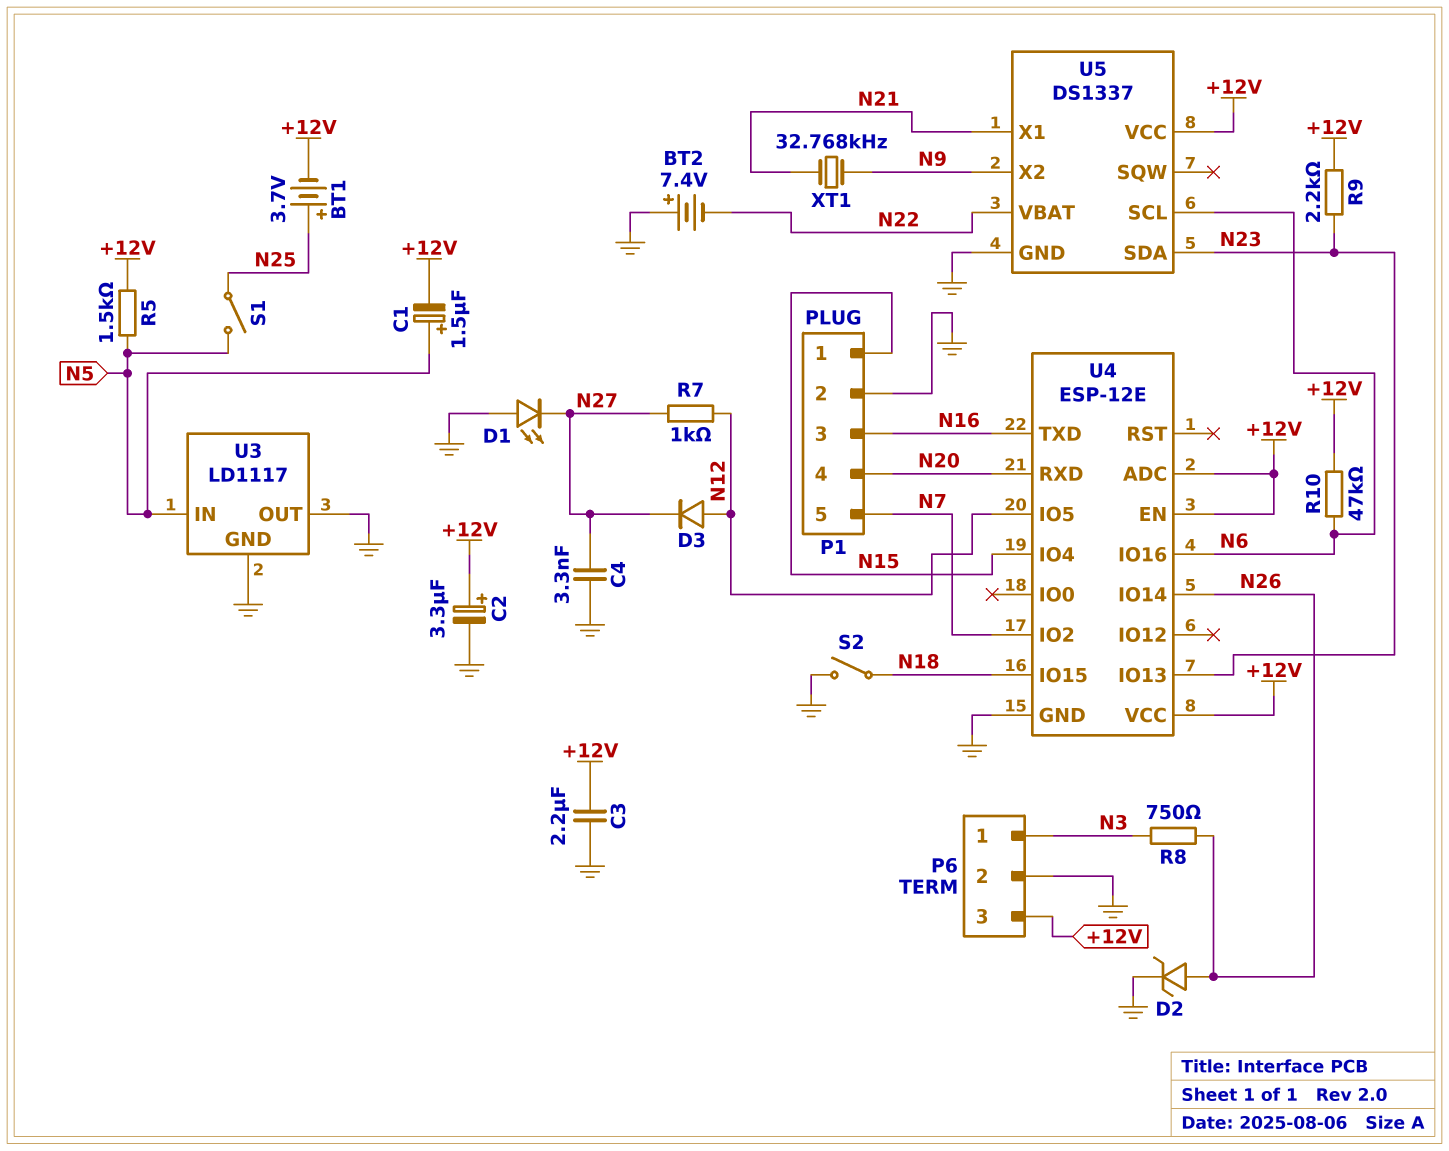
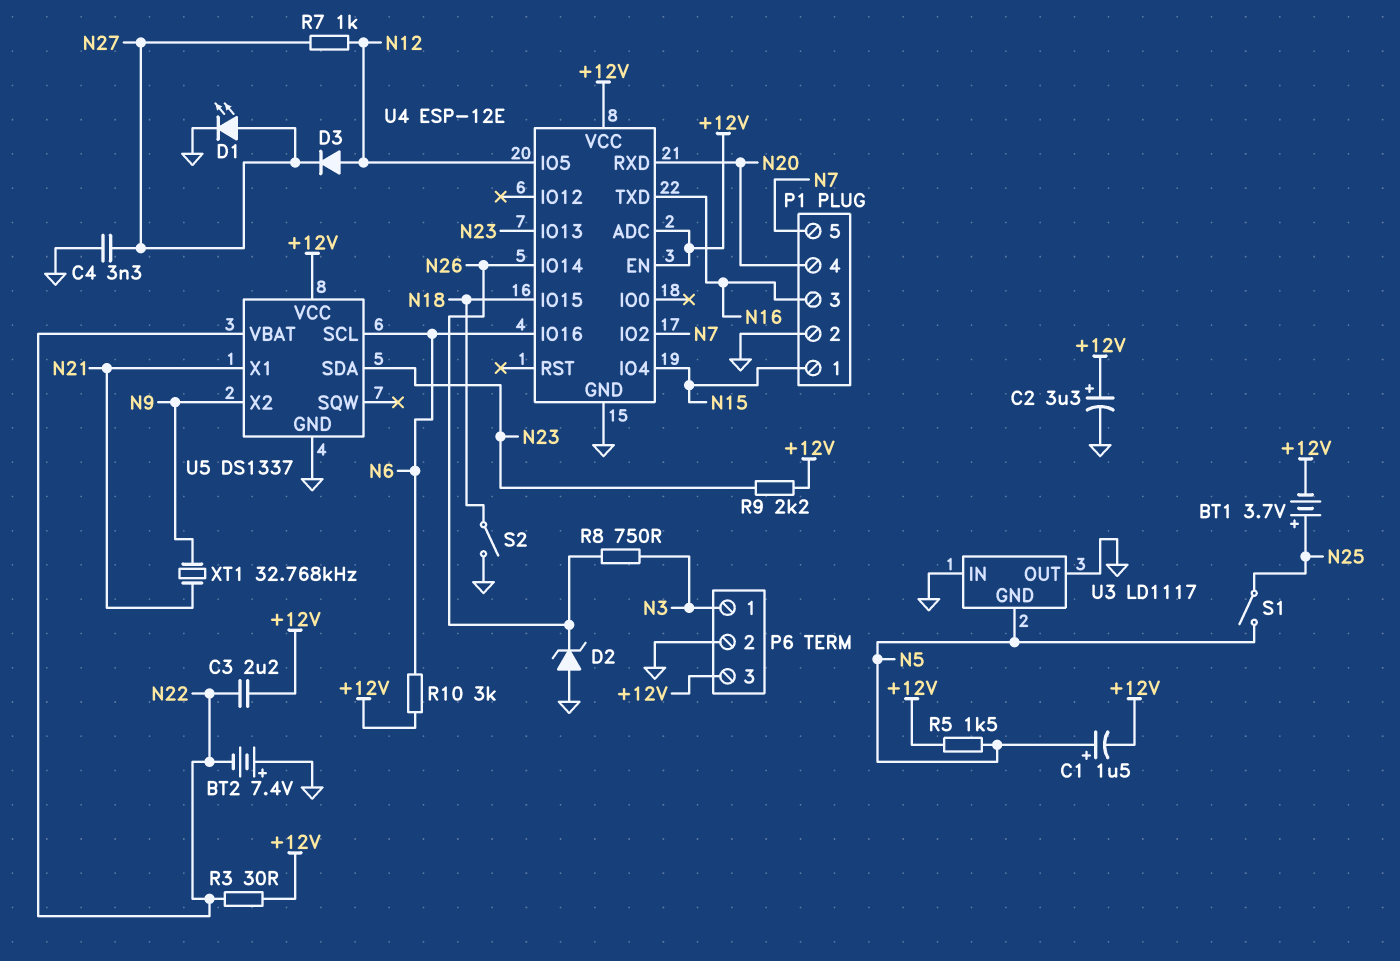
C3: 2.2uF (+12V, GND) -> 2.2uF (+12V, N22)
D1: LED (A GND, K N27) -> LED (A N27, K GND)
D2: zener (A N26, K GND) -> zener (A GND, K N26)
R3: none -> 30 (+12V, N22)
R10: 47k (+12V, N6) -> 3k (+12V, N6)
U3 pin GND: GND -> N5
U3 pin IN: N5 -> GND

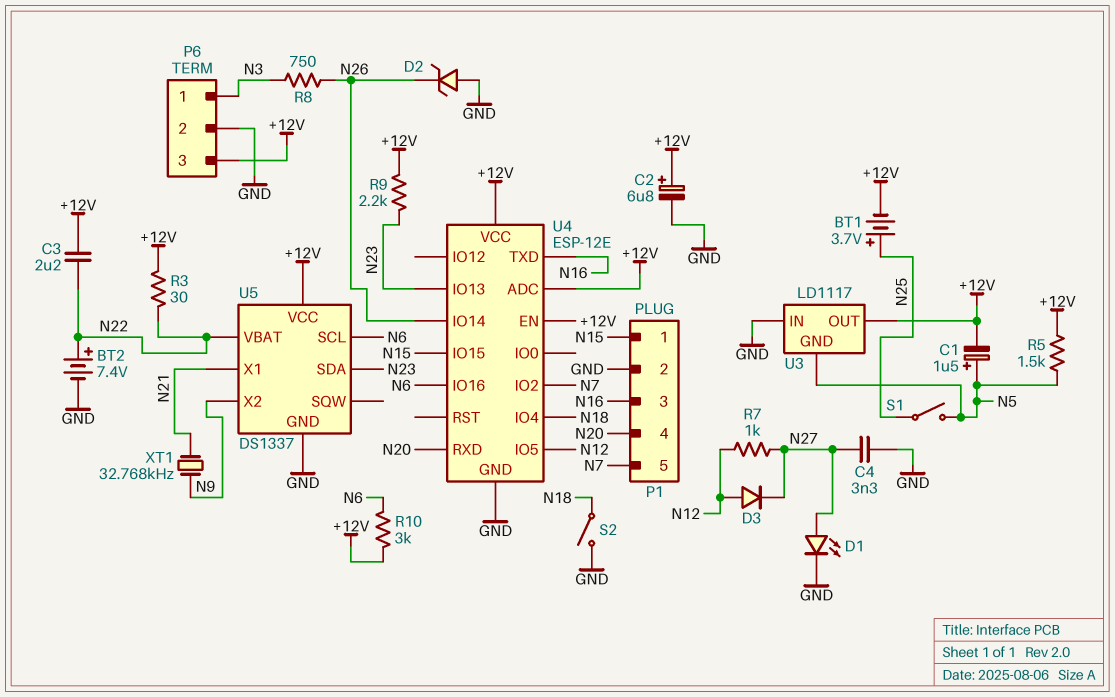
BT2: 7.4V (plus GND, minus N22) -> 7.4V (plus N22, minus GND)
C2: 3.3uF (plus +12V, minus GND) -> 6.8uF (plus +12V, minus GND)
U3 pin OUT: GND -> +12V
U4 pin IO4: N15 -> N18
U4 pin IO15: N18 -> N15

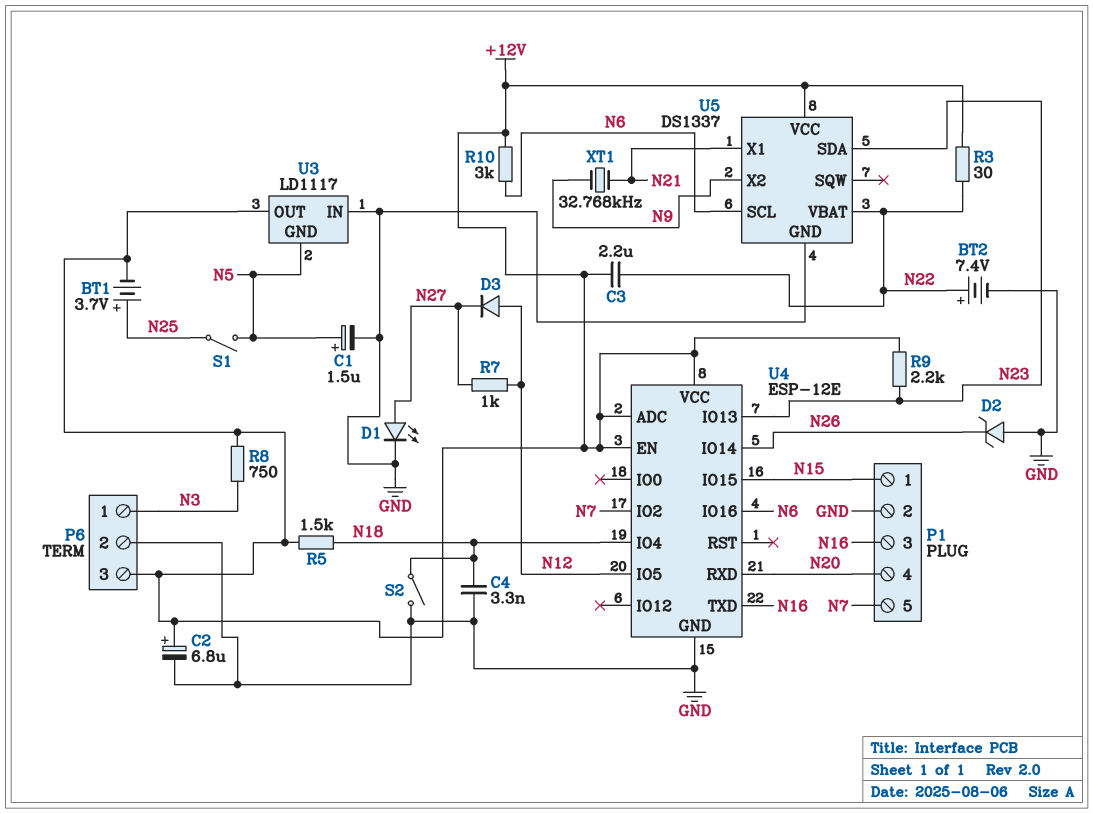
C1: 1.5uF (plus N5, minus +12V) -> 1.5uF (plus N5, minus GND)
C4: 3.3nF (GND, N27) -> 3.3nF (GND, N18)
R5: 1.5k (+12V, N5) -> 1.5k (+12V, N18)
R8: 750 (N3, N26) -> 750 (+12V, N3)

